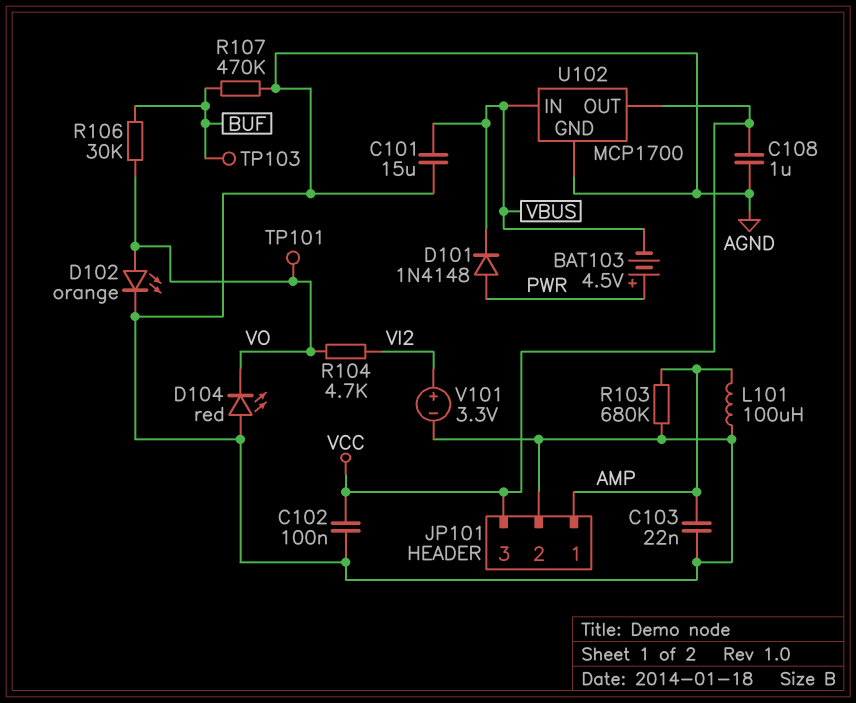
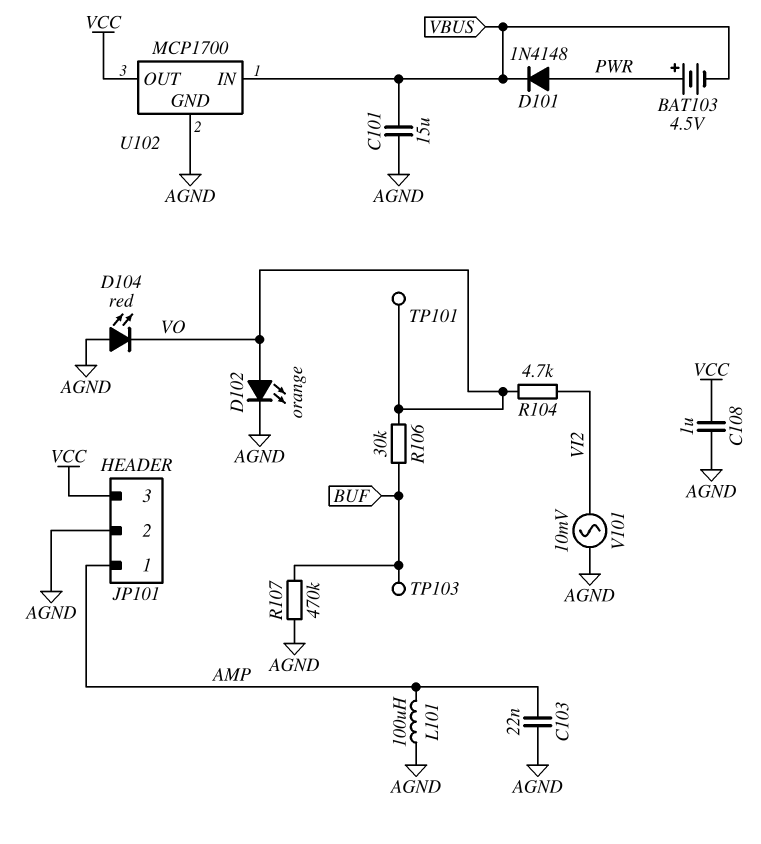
C102: 100nF (AGND, VCC) -> none
R103: 680k (AGND, AMP) -> none
V101: 3.3V (plus VI2, minus AGND) -> AC 10mV (AGND, VI2)

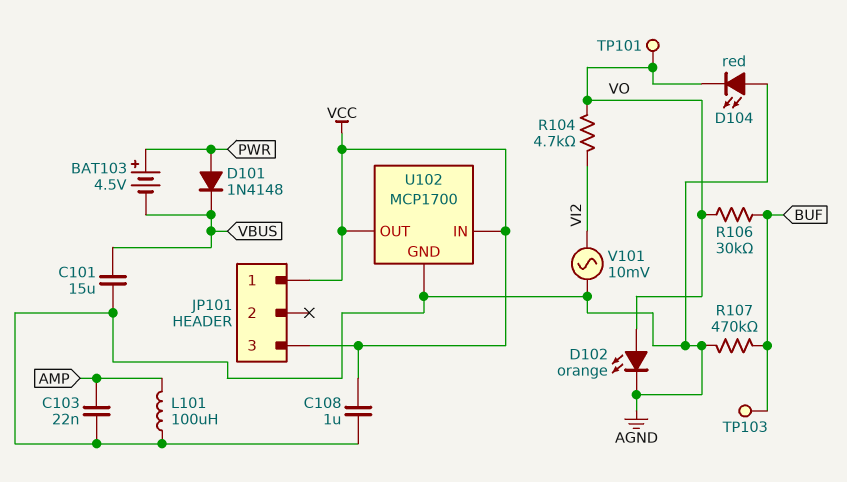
JP101 pin 1: AMP -> VCC
JP101 pin 2: AGND -> none
U102 pin IN: VBUS -> VCC

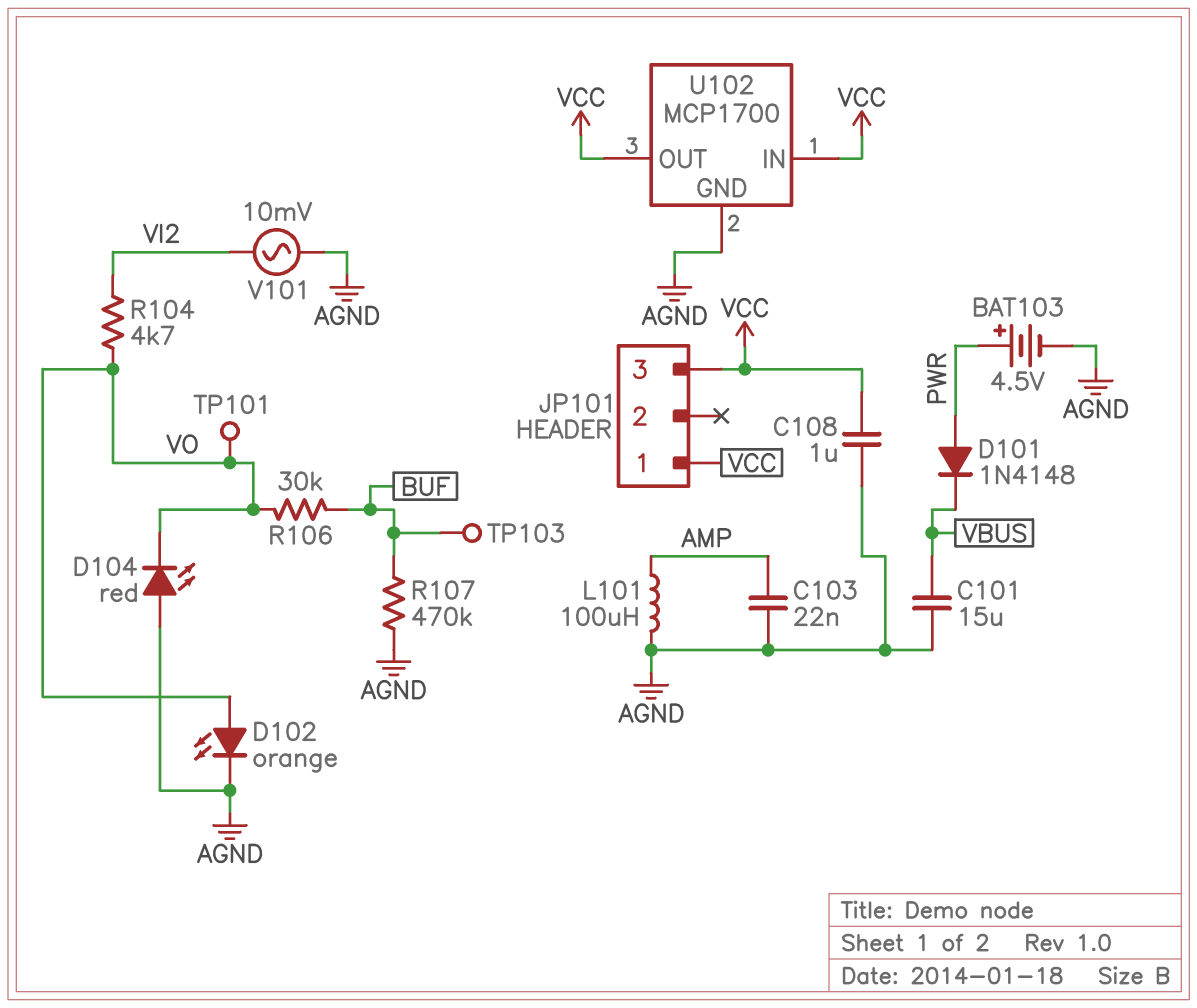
BAT103: 4.5V (plus PWR, minus VBUS) -> 4.5V (plus PWR, minus AGND)

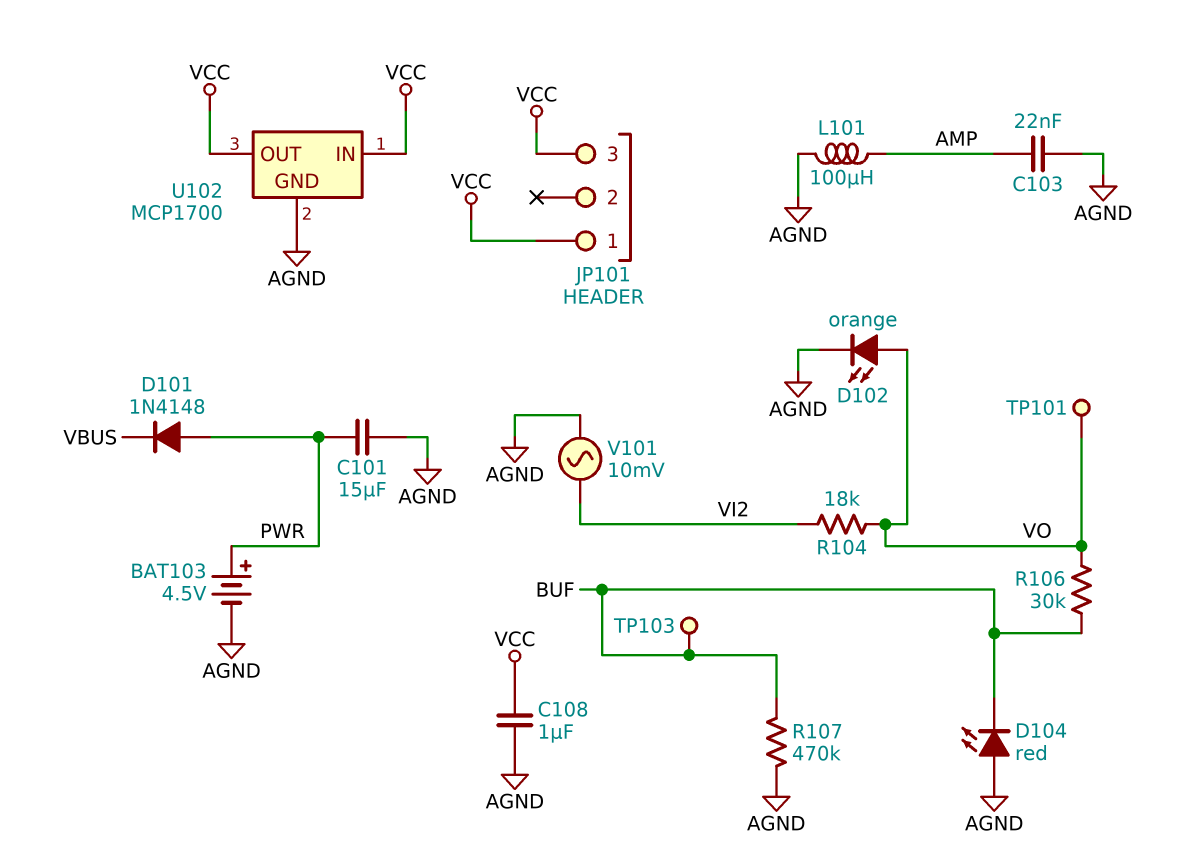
C101: 15uF (AGND, VBUS) -> 15uF (AGND, PWR)
D104: LED red (A AGND, K VO) -> LED red (A AGND, K BUF)
R104: 4.7k (VI2, VO) -> 18k (VI2, VO)

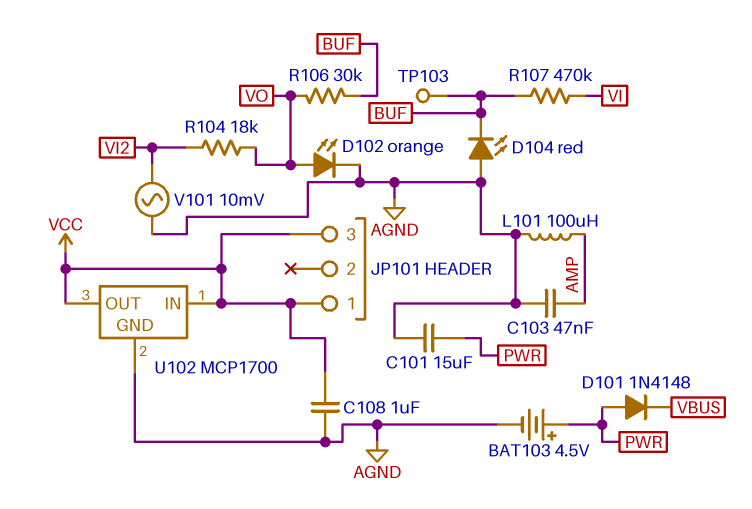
C103: 22nF (AGND, AMP) -> 47nF (AGND, AMP)
R107: 470k (AGND, BUF) -> 470k (BUF, VI)
TP101: test point (VO) -> none

